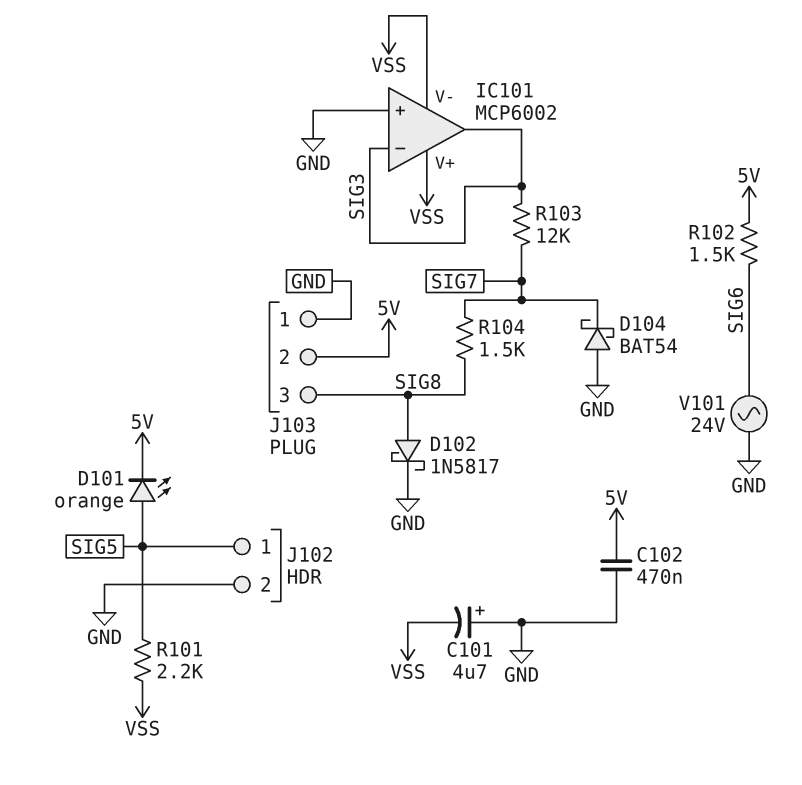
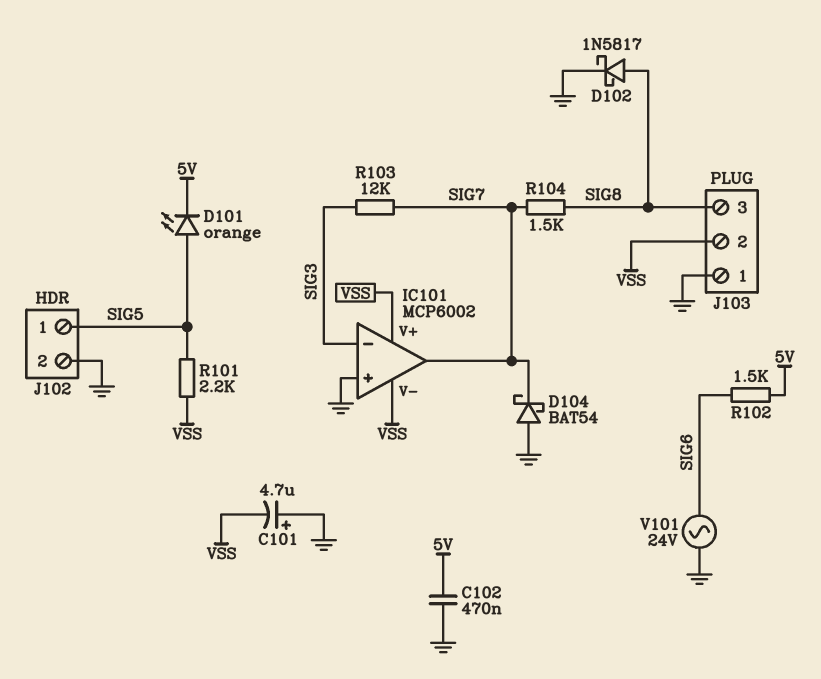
IC101 pin out: SIG3 -> SIG7
J103 pin 2: 5V -> VSS

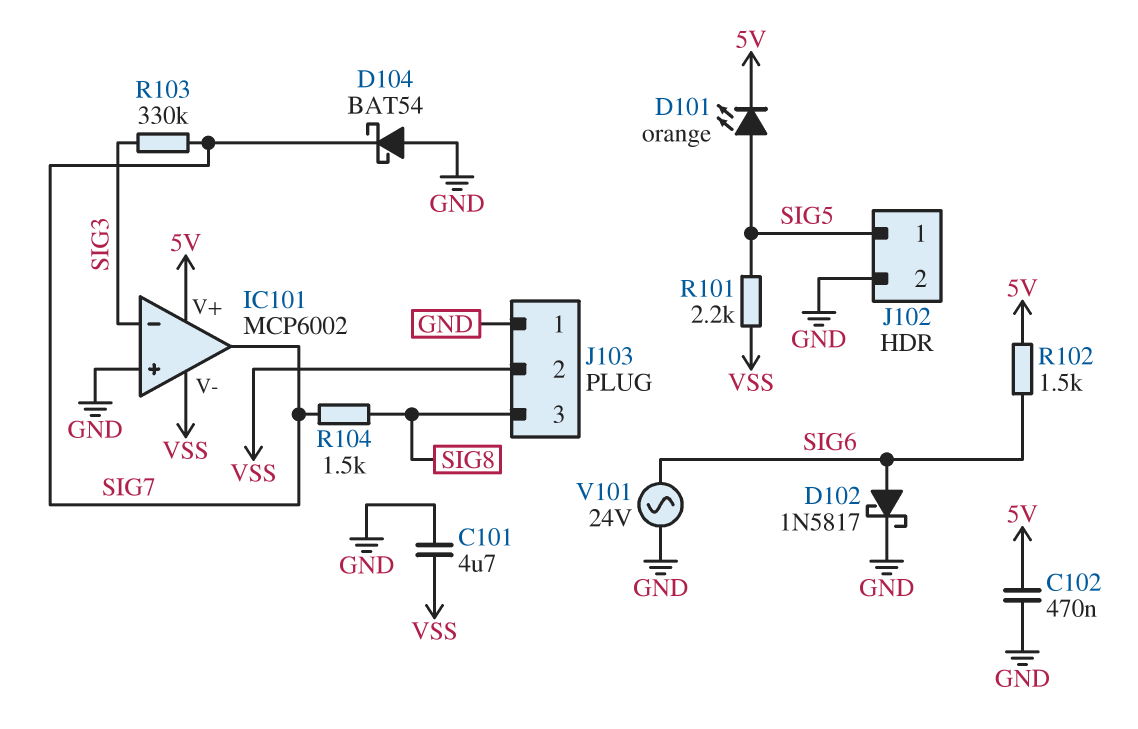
C101: 4.7uF (plus GND, minus VSS) -> 4.7uF (GND, VSS)
D102: schottky 1N5817 (A SIG8, K GND) -> schottky 1N5817 (A SIG6, K GND)
IC101 pin V+: VSS -> 5V
R103: 12k (SIG3, SIG7) -> 330k (SIG3, SIG7)

